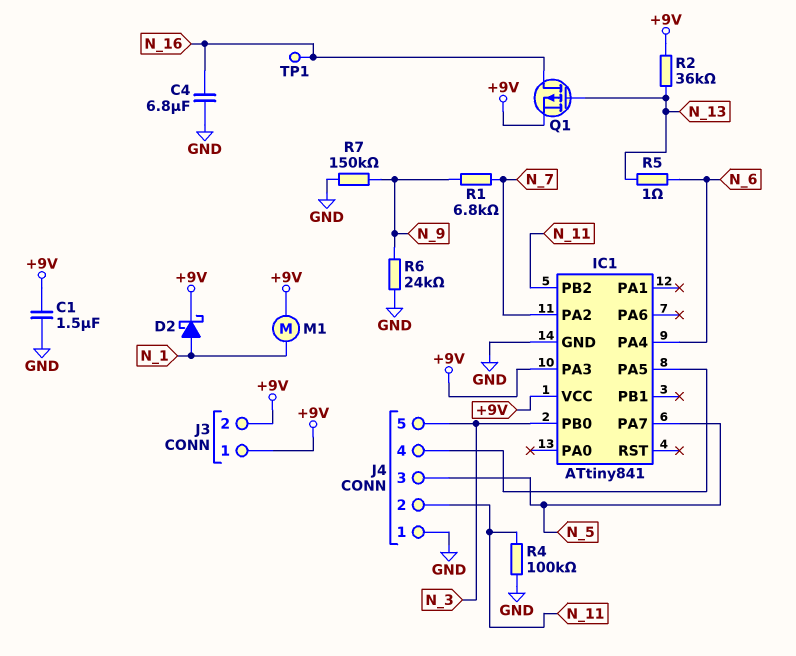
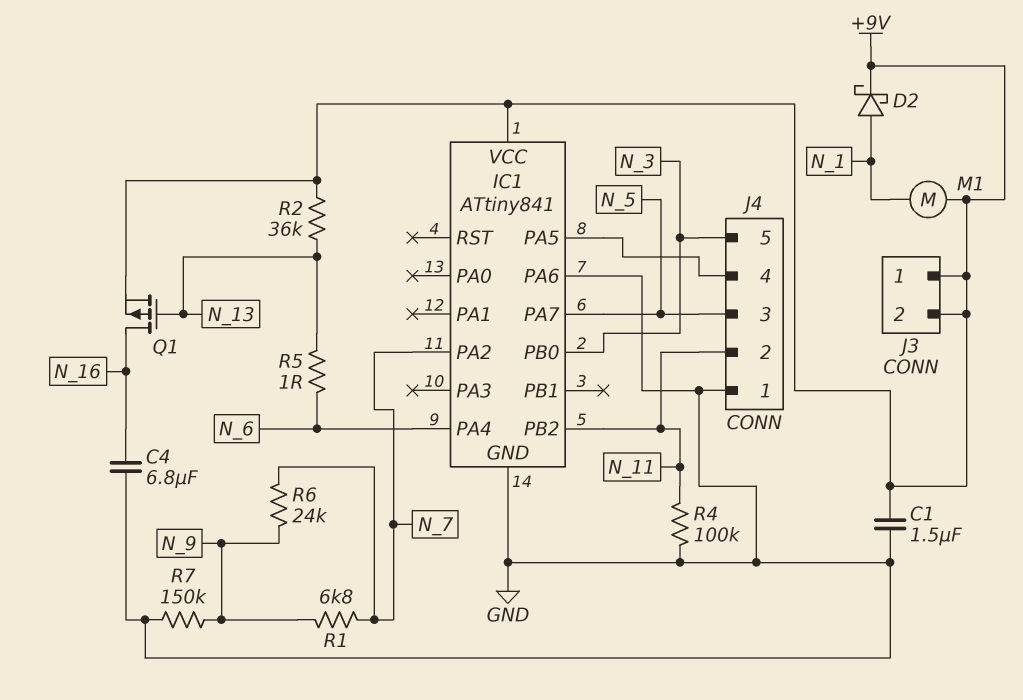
IC1 pin PA3: +9V -> none
IC1 pin PA6: none -> GND
R6: 24k (GND, N_9) -> 24k (N_7, N_9)
TP1: test point (N_16) -> none

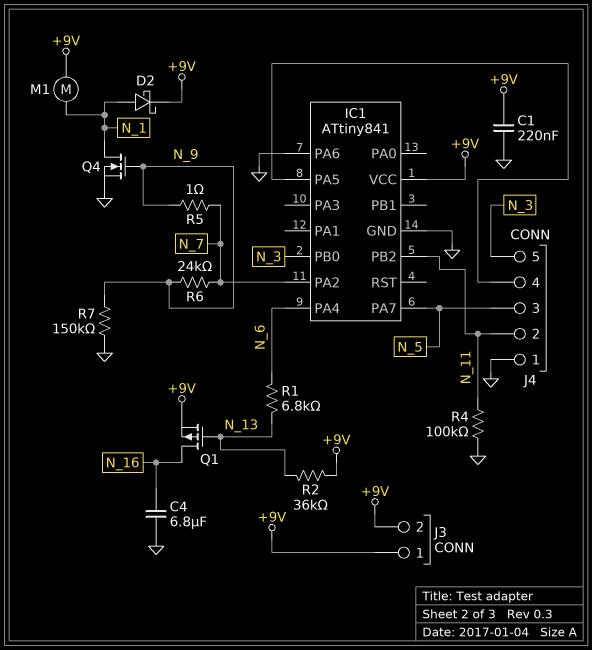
C1: 1.5uF (+9V, GND) -> 220nF (+9V, GND)
Q4: none -> NMOS (G N_9, D N_1, S GND)
R1: 6.8k (N_7, N_9) -> 6.8k (N_6, N_13)
R5: 1 (N_6, N_13) -> 1 (N_7, N_9)

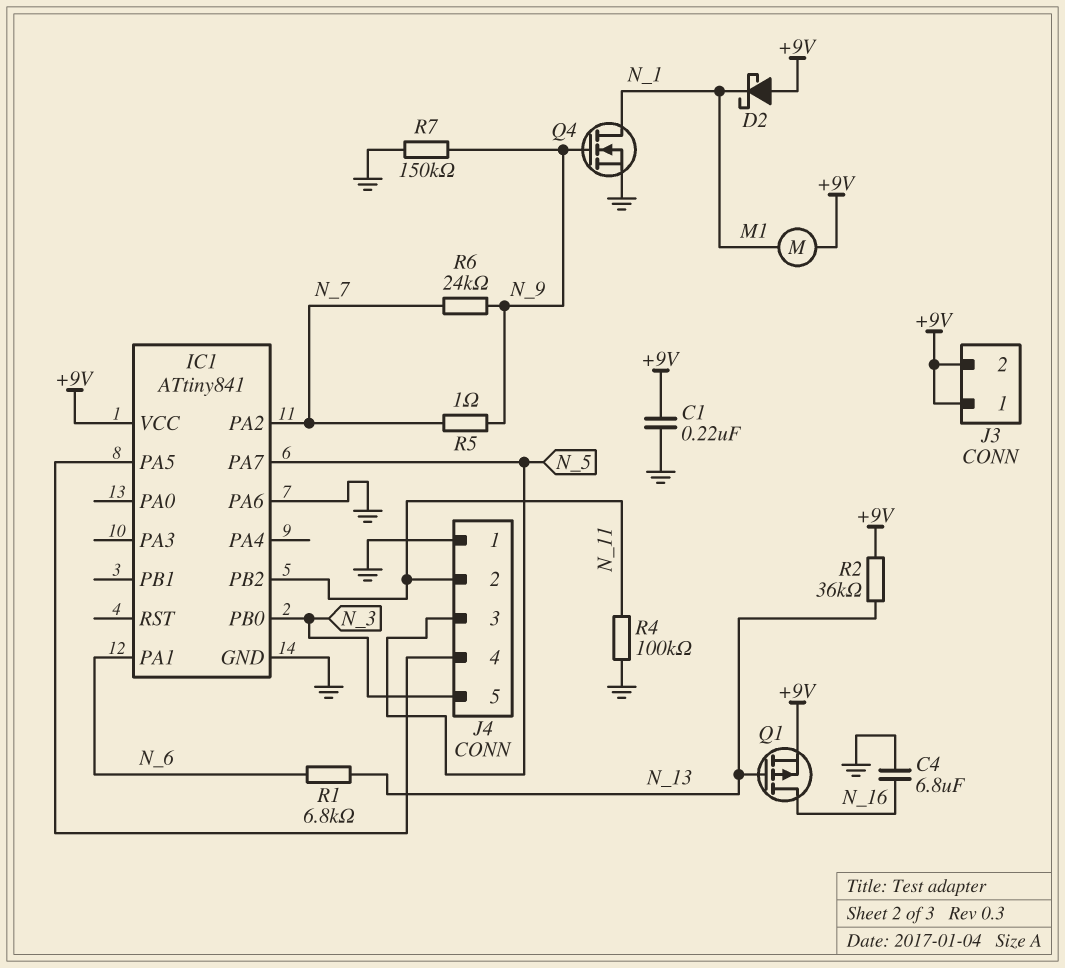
D2: schottky (A N_1, K +9V) -> schottky (A +9V, K N_1)
IC1 pin PA1: none -> N_6
IC1 pin PA4: N_6 -> none

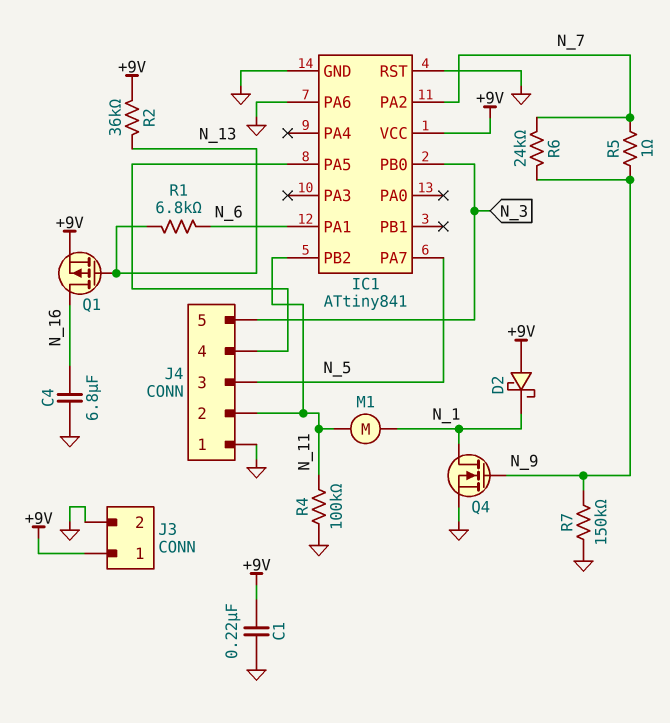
IC1 pin RST: none -> GND
J3 pin 2: +9V -> GND
M1: motor (+9V, N_1) -> motor (N_1, N_11)

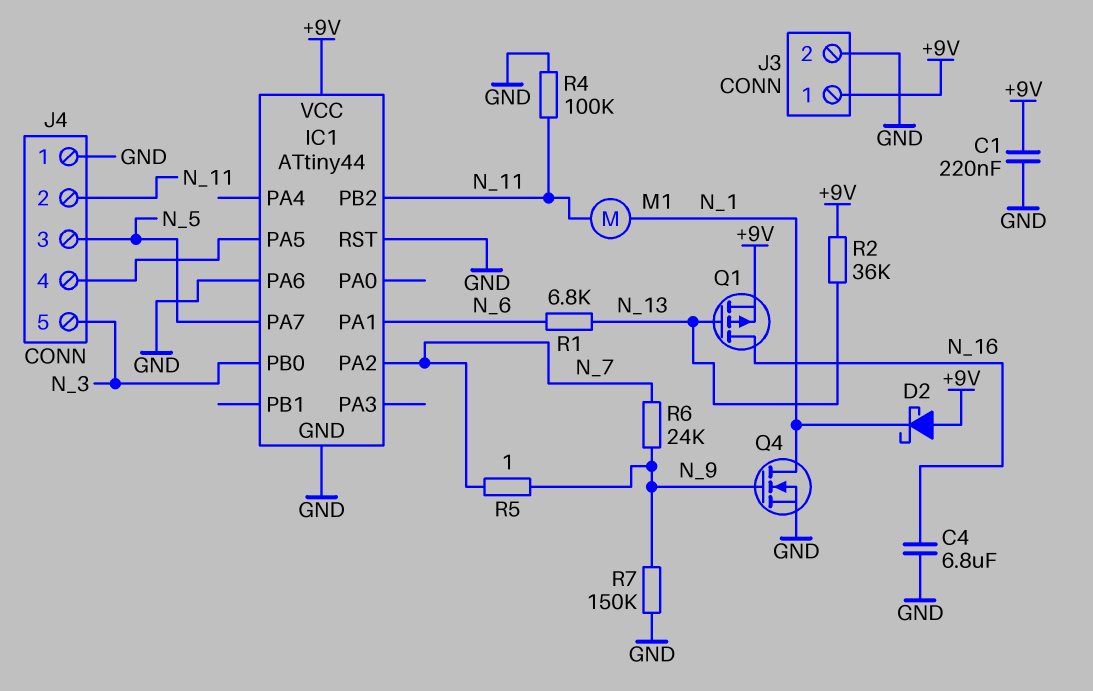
IC1: ATtiny841 -> ATtiny44

